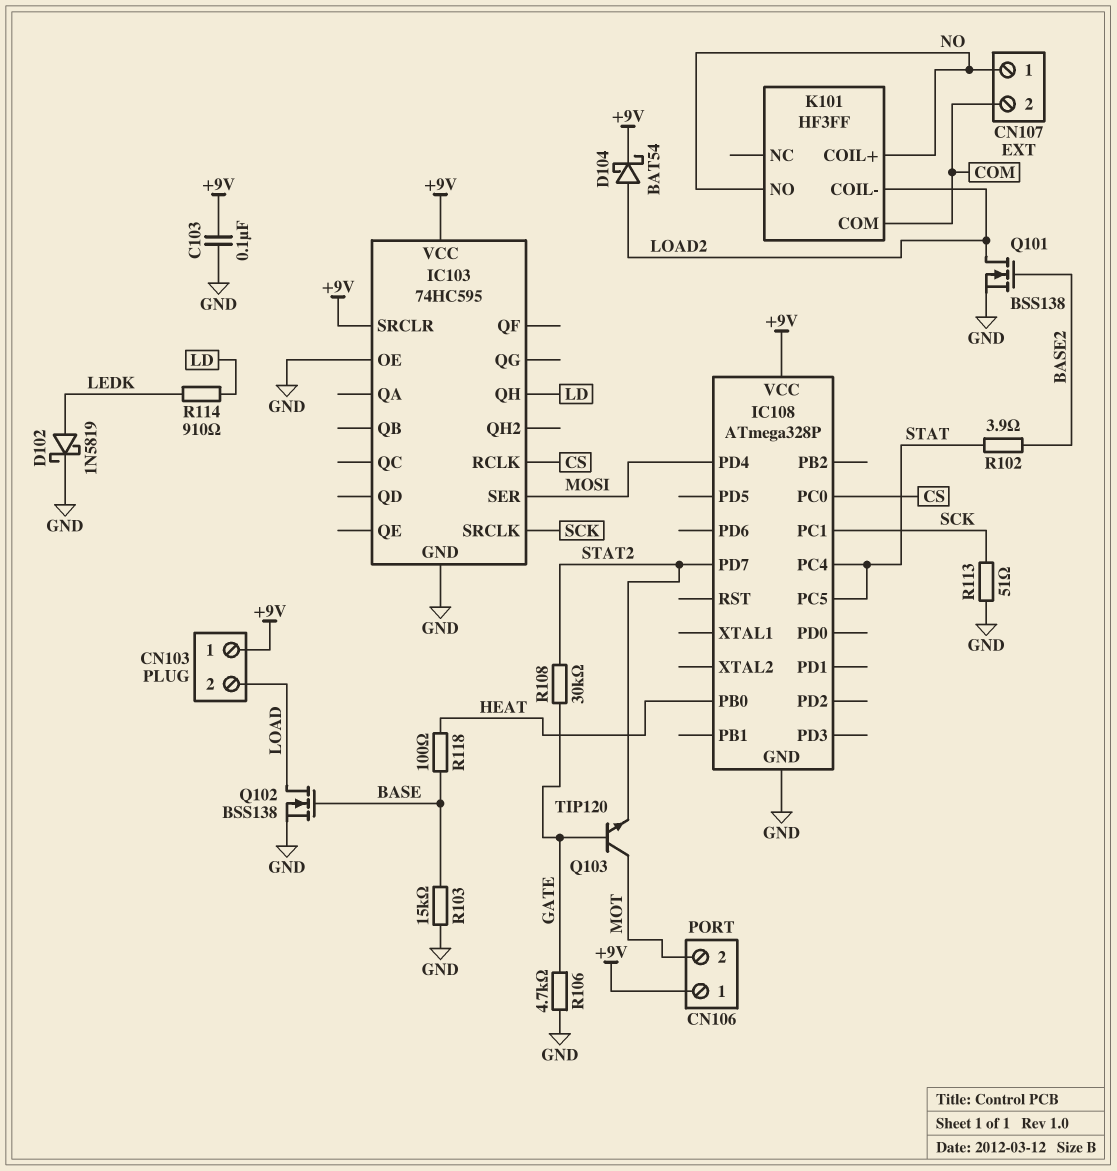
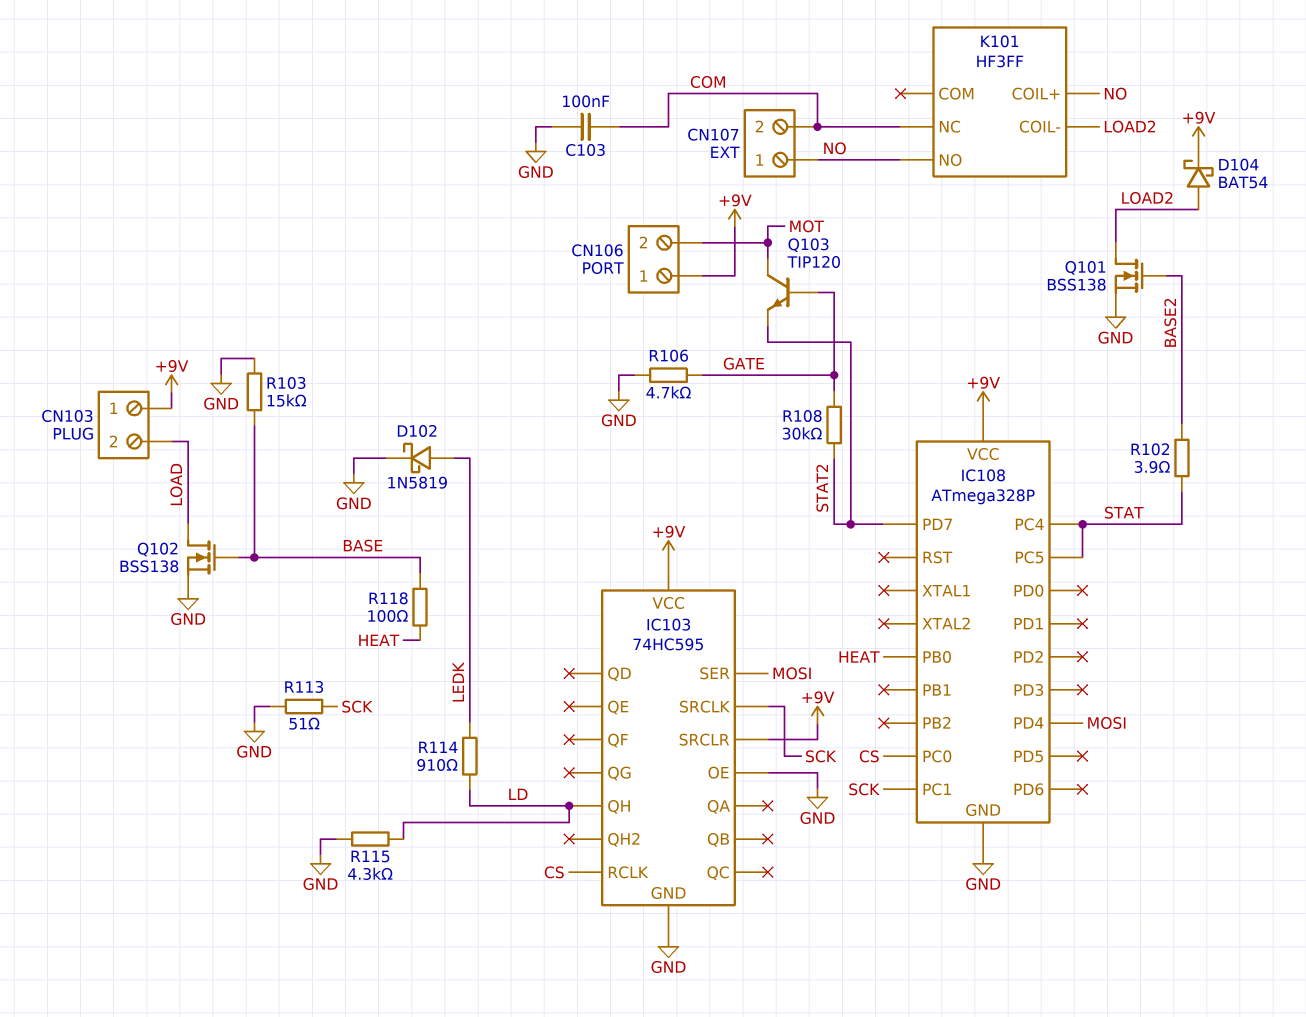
C103: 100nF (+9V, GND) -> 100nF (COM, GND)
K101 pin COM: COM -> none
K101 pin NC: none -> COM
R115: none -> 4.3k (GND, LD)

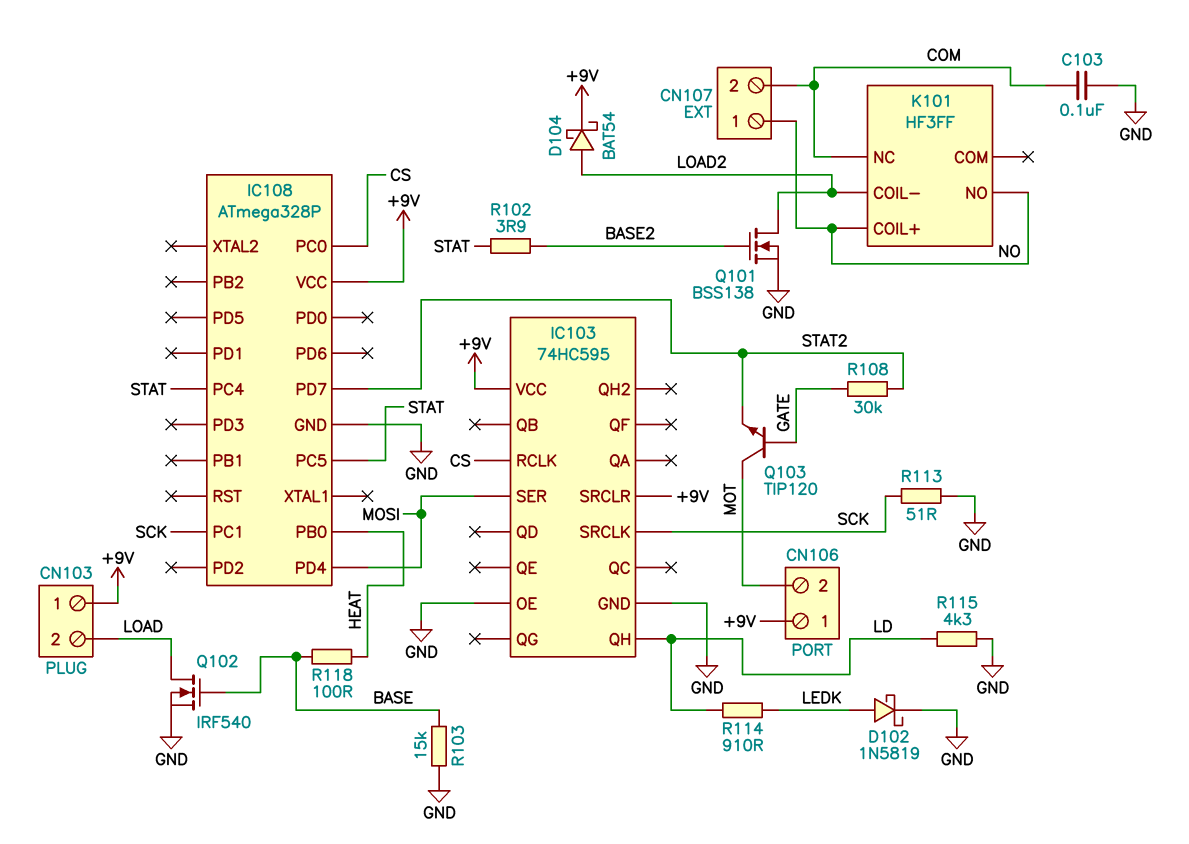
Q102: NMOS BSS138 (G BASE, D LOAD, S GND) -> NMOS IRF540 (G BASE, D LOAD, S GND)
R106: 4.7k (GATE, GND) -> none

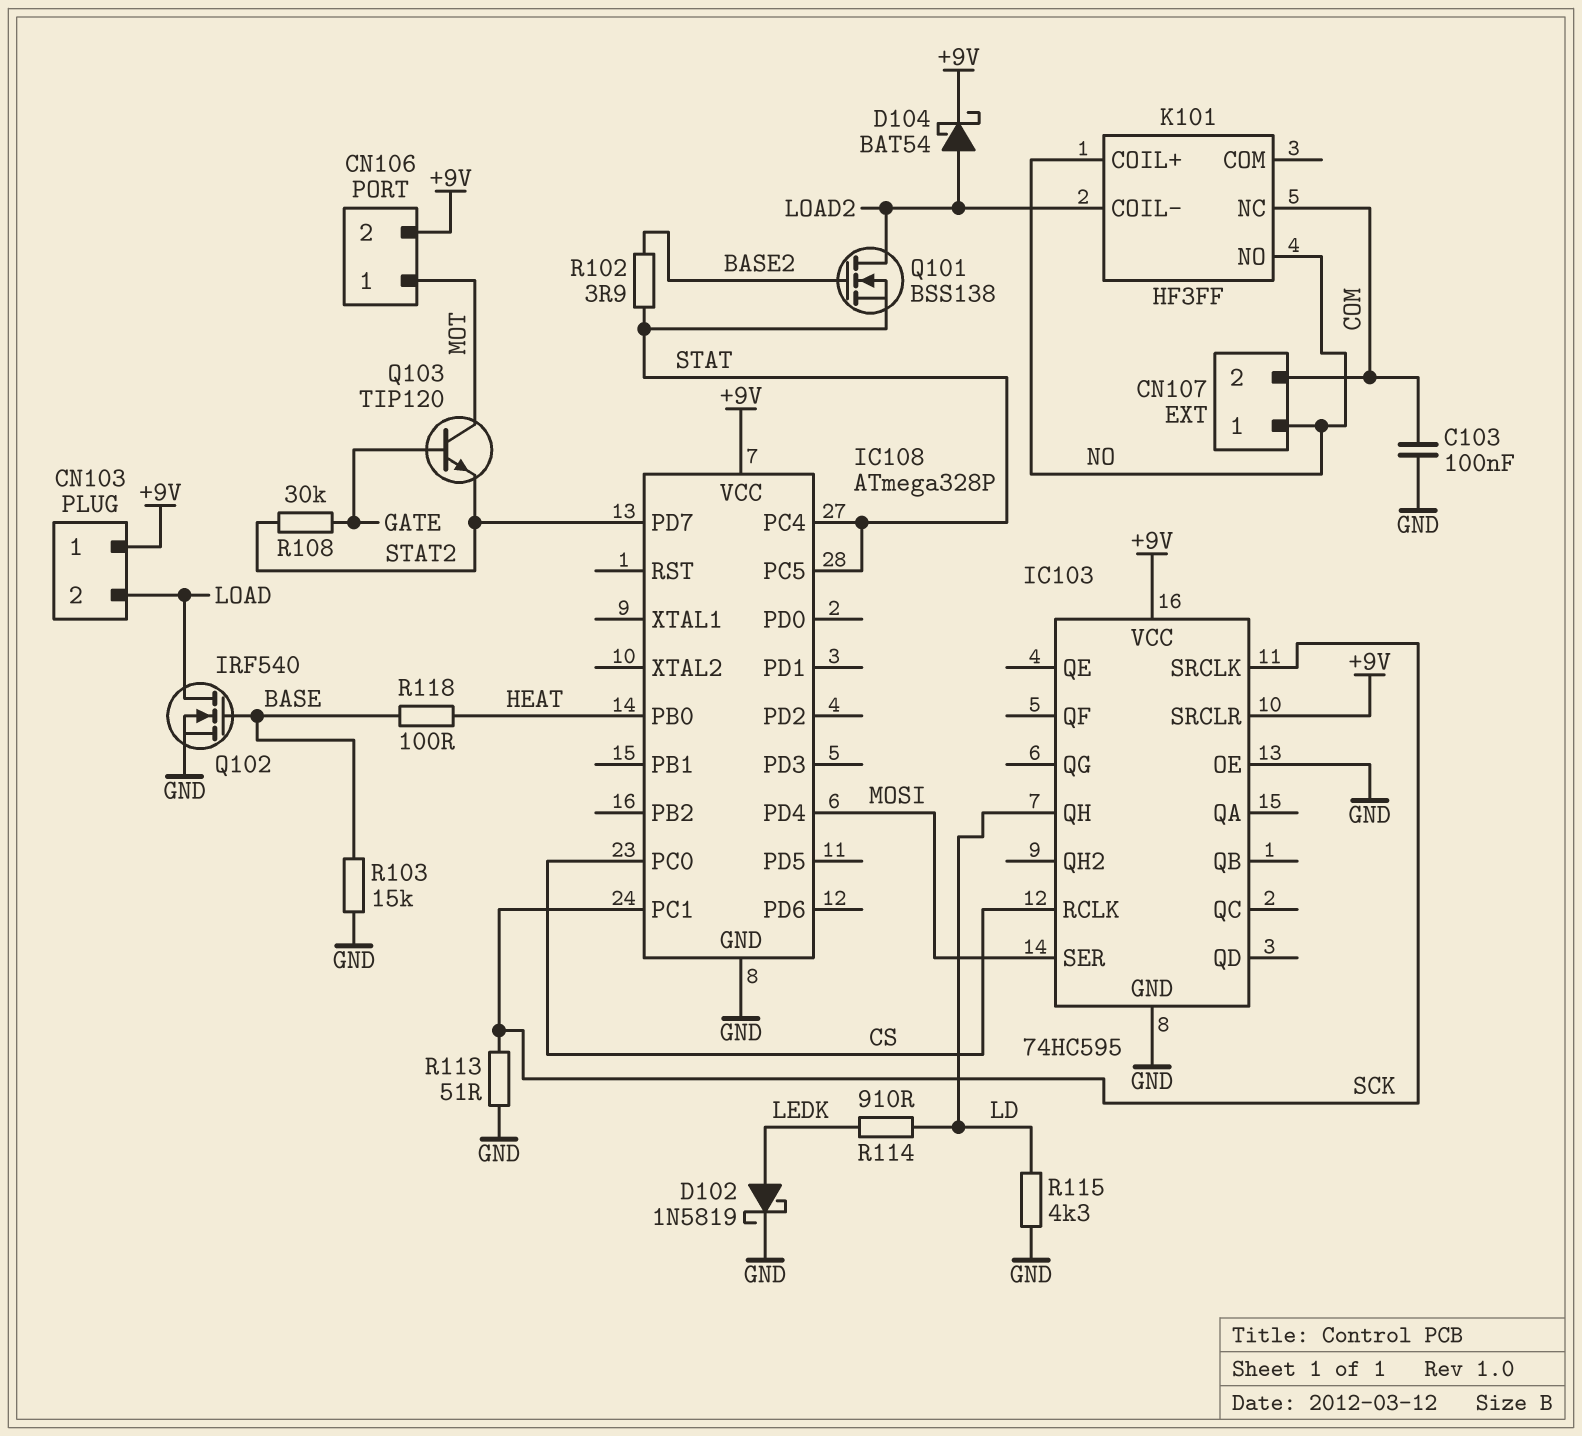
CN106 pin 1: +9V -> MOT
CN106 pin 2: MOT -> +9V
Q101: NMOS BSS138 (G BASE2, D LOAD2, S GND) -> NMOS BSS138 (G BASE2, D LOAD2, S STAT)

